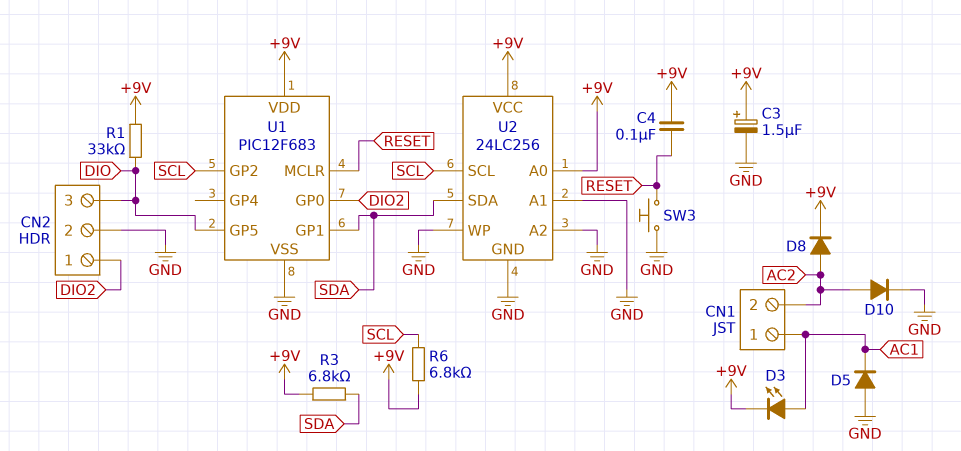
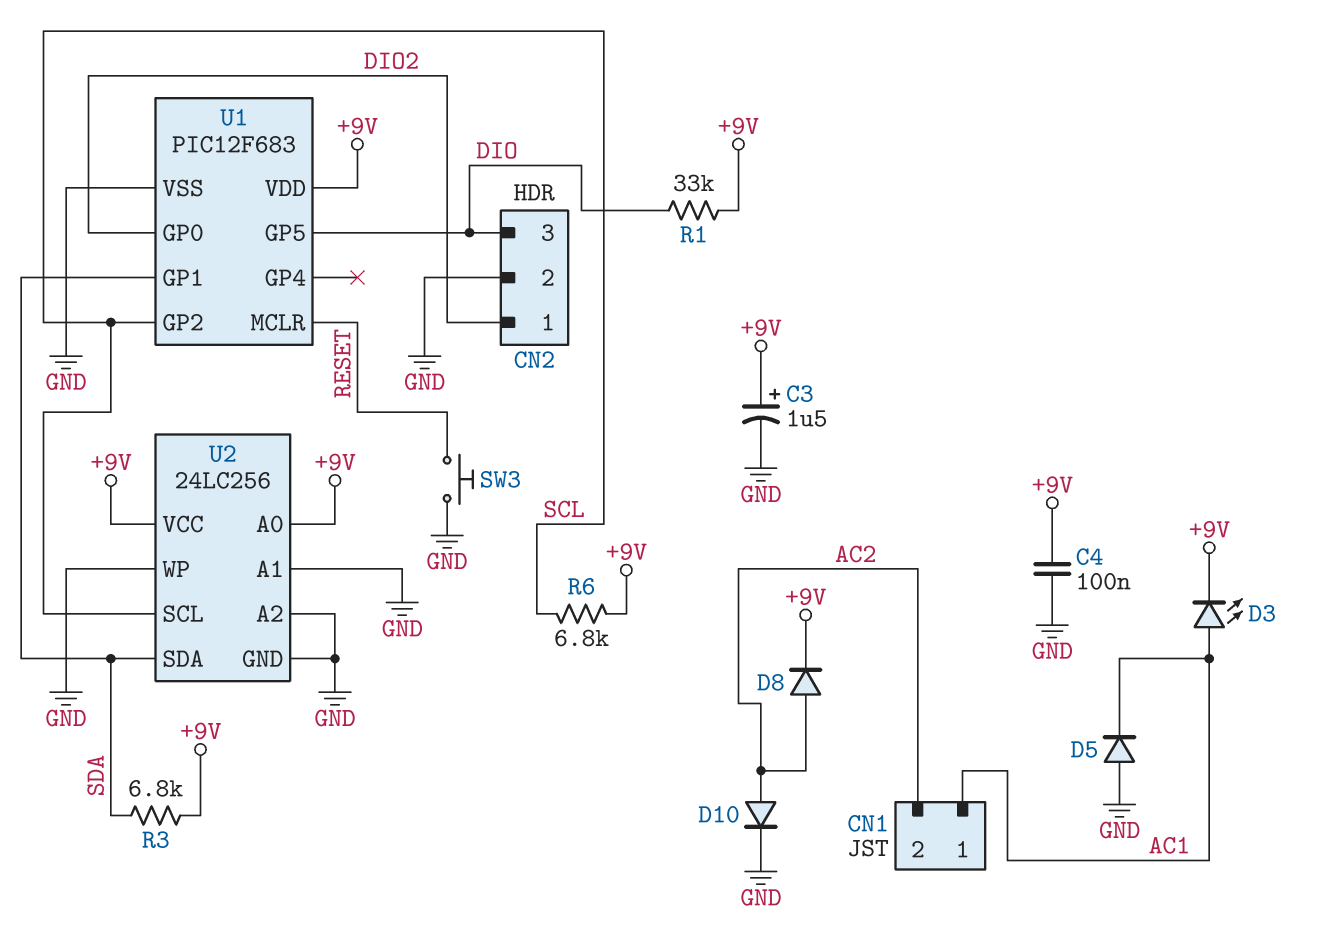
C4: 100nF (+9V, RESET) -> 100nF (+9V, GND)

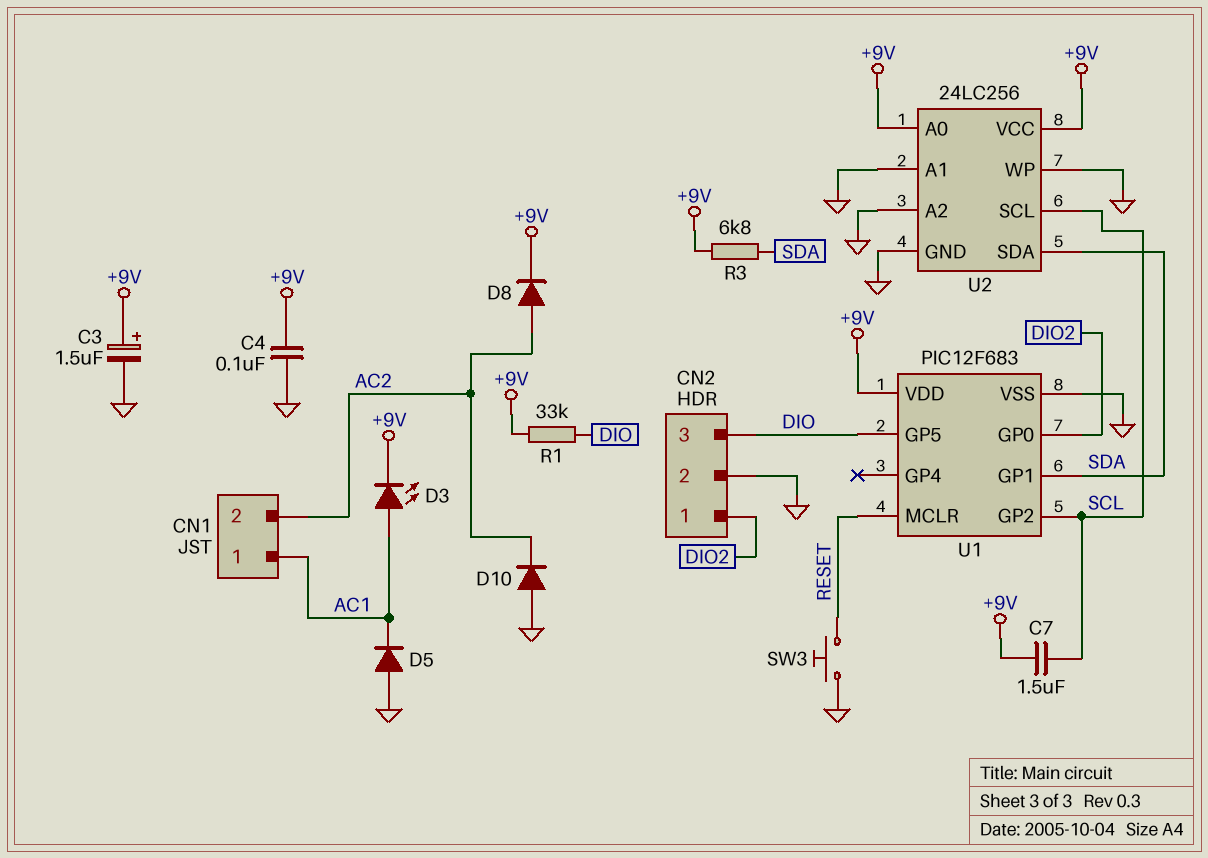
C7: none -> 1.5uF (+9V, SCL)
D10: diode (A AC2, K GND) -> diode (A GND, K AC2)
R6: 6.8k (+9V, SCL) -> none

